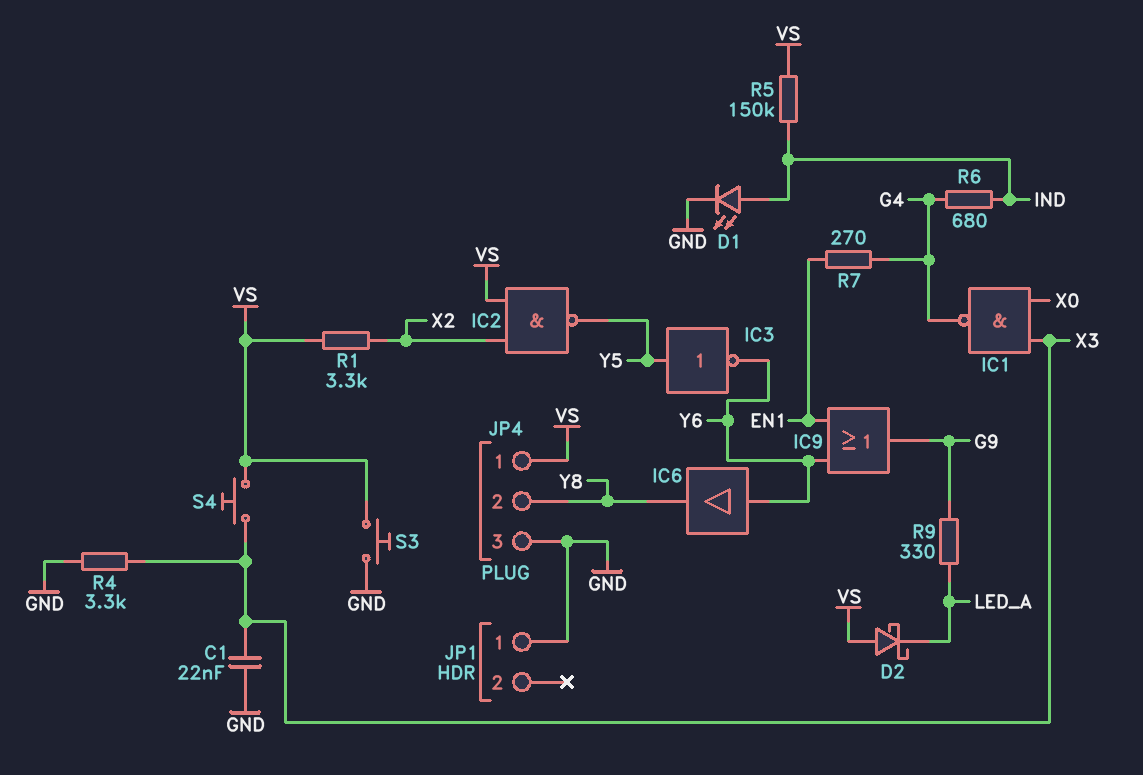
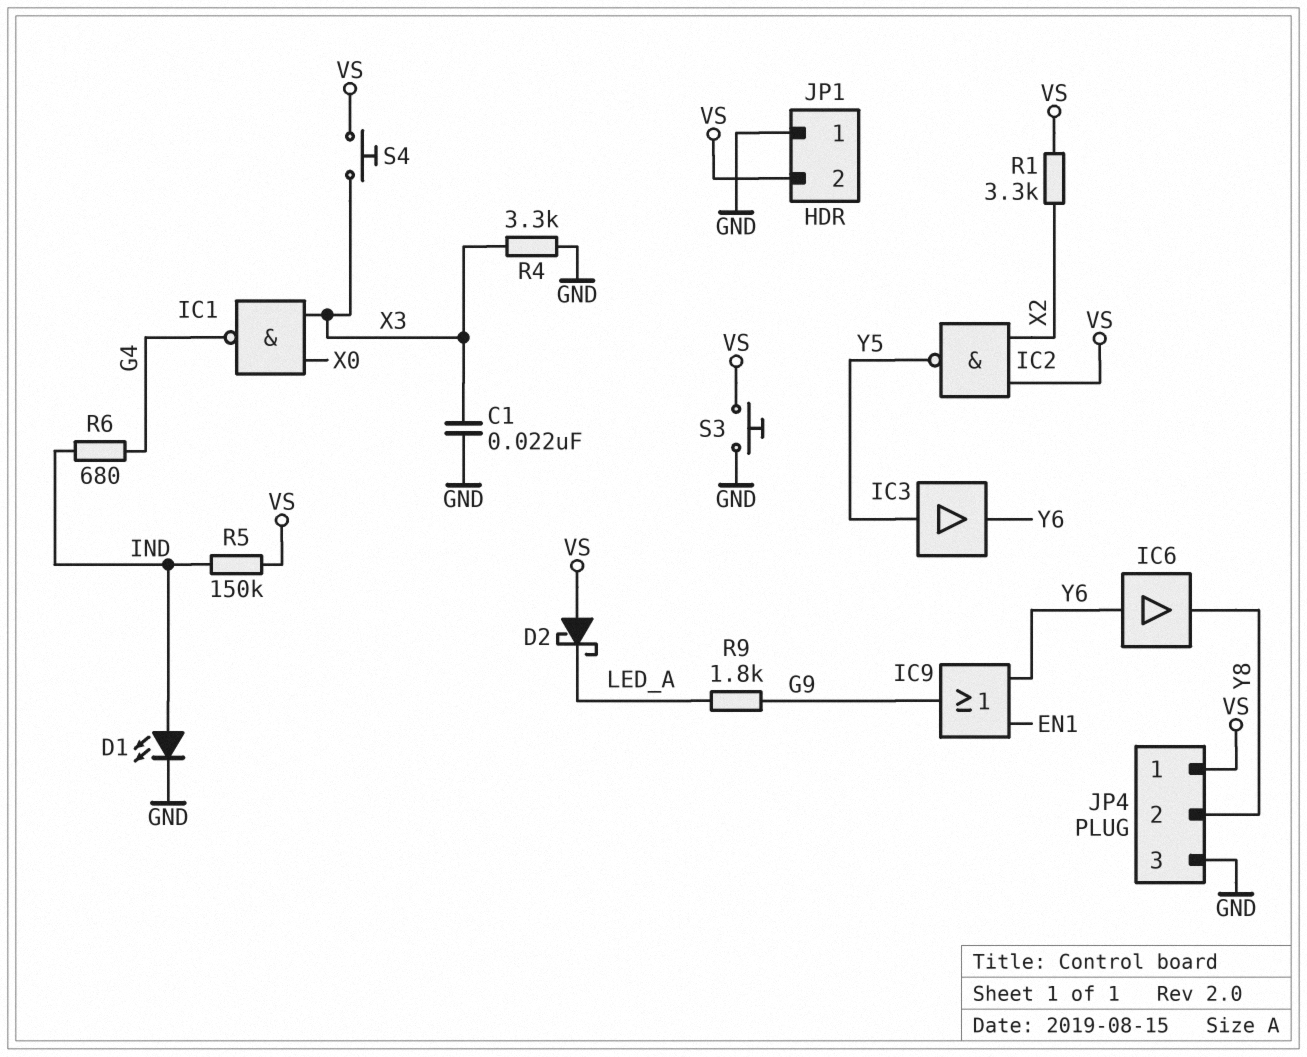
IC3: NOT (in Y5, out Y6) -> buffer (in Y5, out Y6)
JP1 pin 2: none -> VS
R7: 270 (EN1, G4) -> none
R9: 330 (G9, LED_A) -> 1.8k (G9, LED_A)

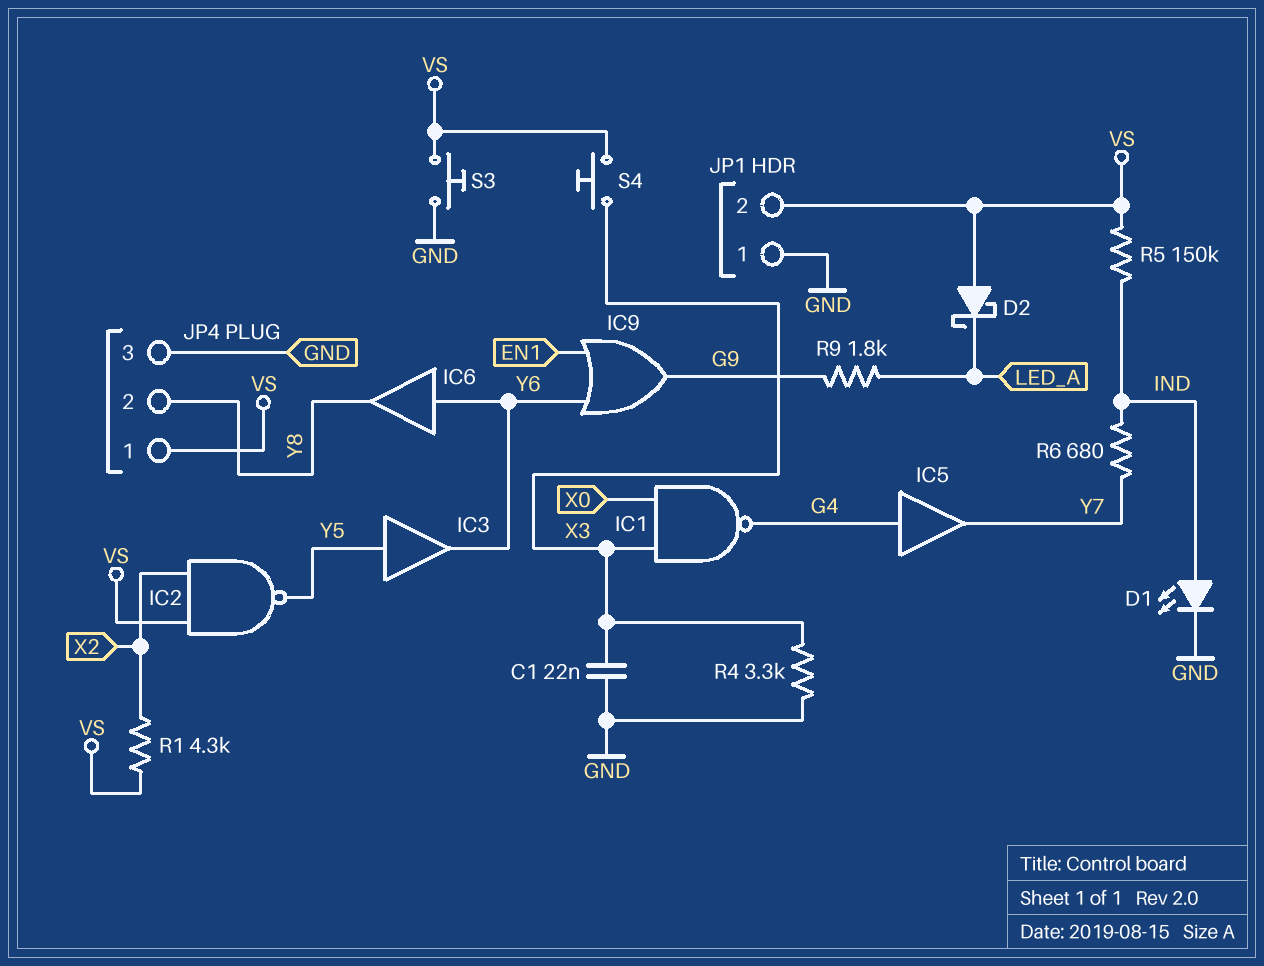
IC5: none -> buffer (in G4, out Y7)
R1: 3.3k (VS, X2) -> 4.3k (VS, X2)
R6: 680 (G4, IND) -> 680 (IND, Y7)

